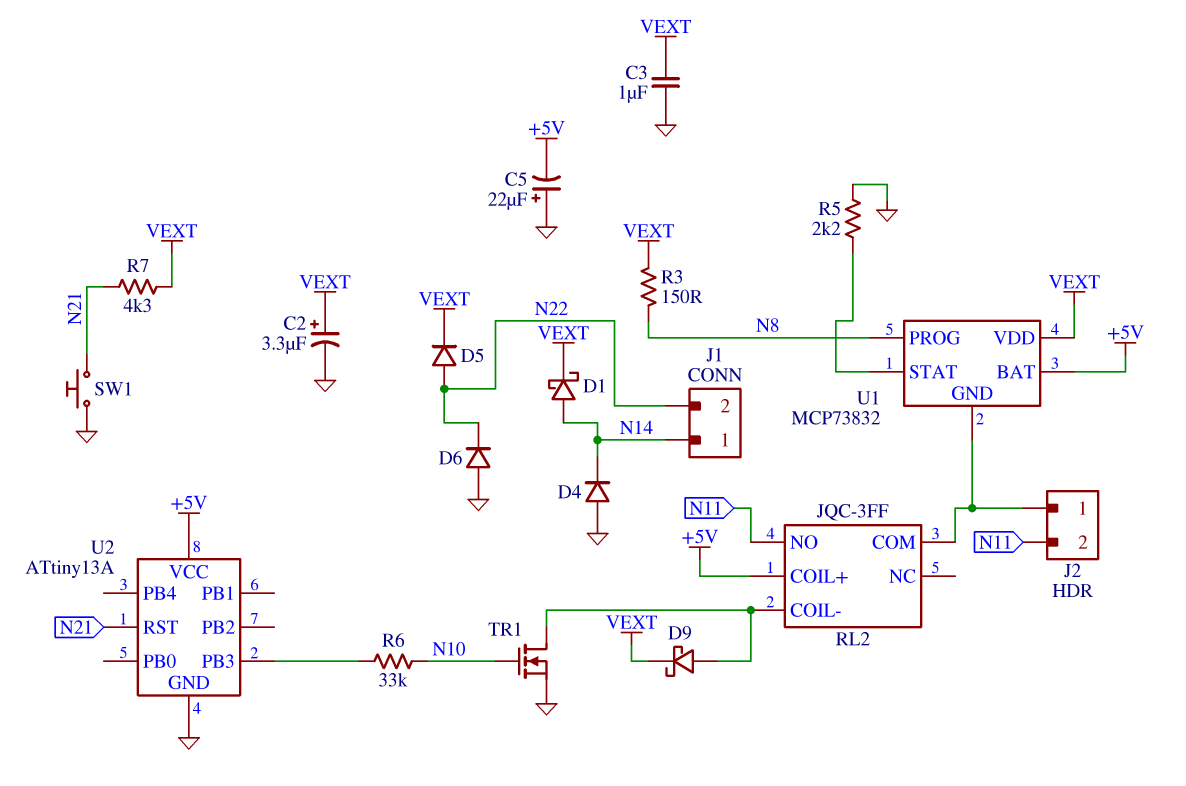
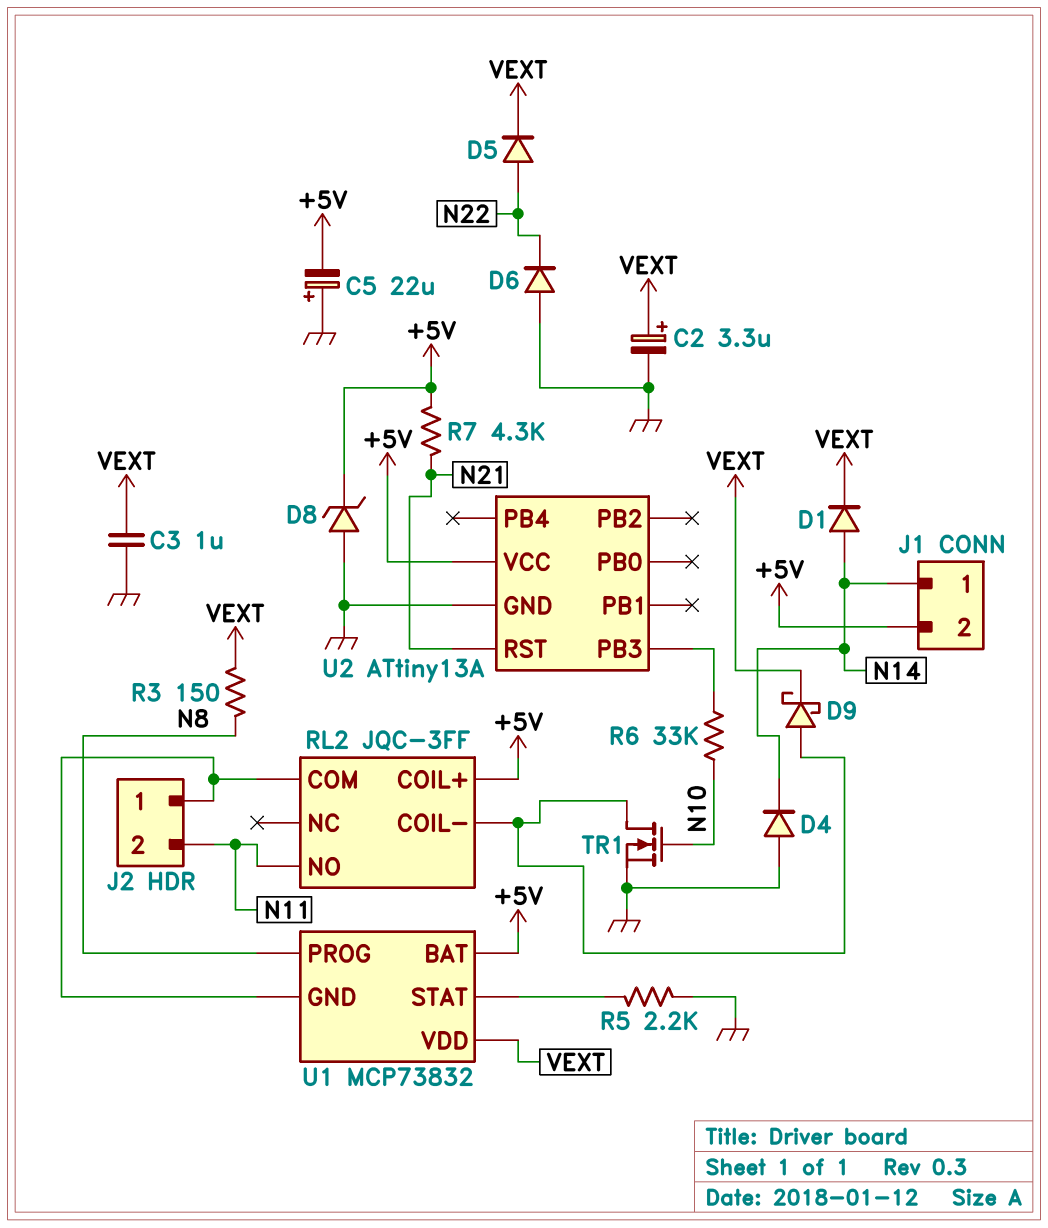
D1: schottky (A N14, K VEXT) -> diode (A N14, K VEXT)
D8: none -> zener (A GND, K +5V)
J1 pin 2: N22 -> +5V
R7: 4.3k (N21, VEXT) -> 4.3k (+5V, N21)
SW1: button (GND, N21) -> none

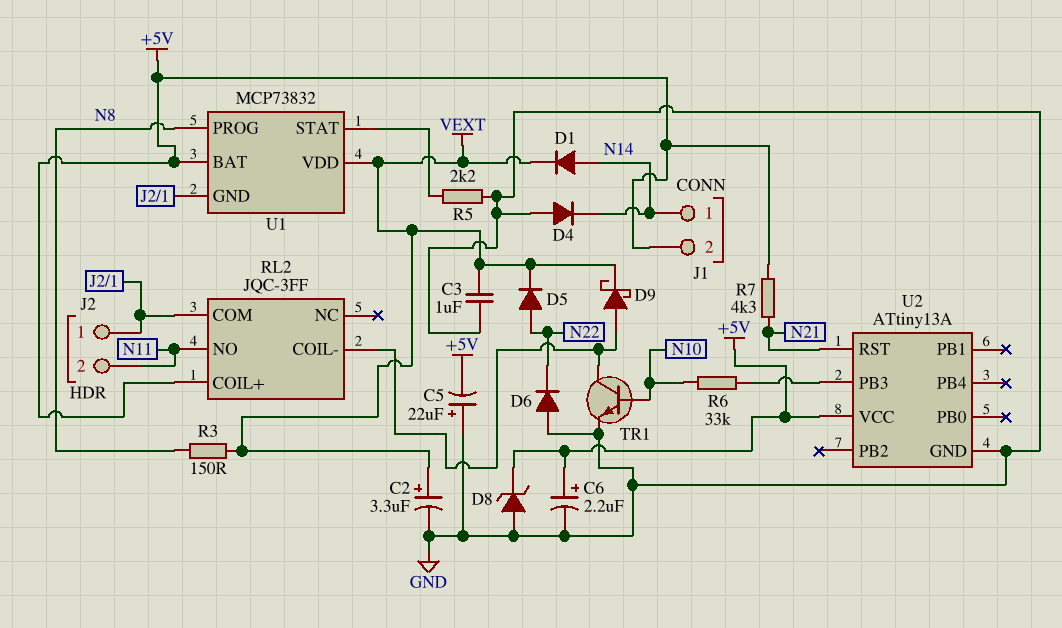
C6: none -> 2.2uF (plus +5V, minus GND)
TR1: NMOS (G N10, D RL2/COIL-, S GND) -> NPN (B N10, C RL2/COIL-, E GND)

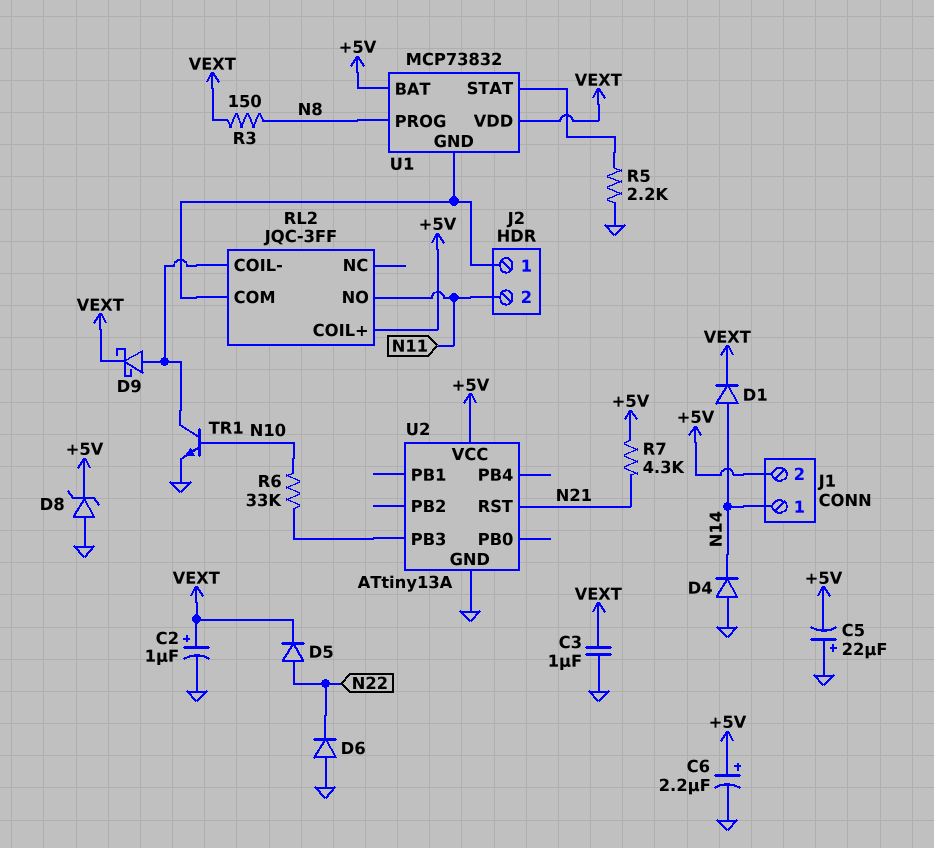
C2: 3.3uF (plus VEXT, minus GND) -> 1uF (plus VEXT, minus GND)

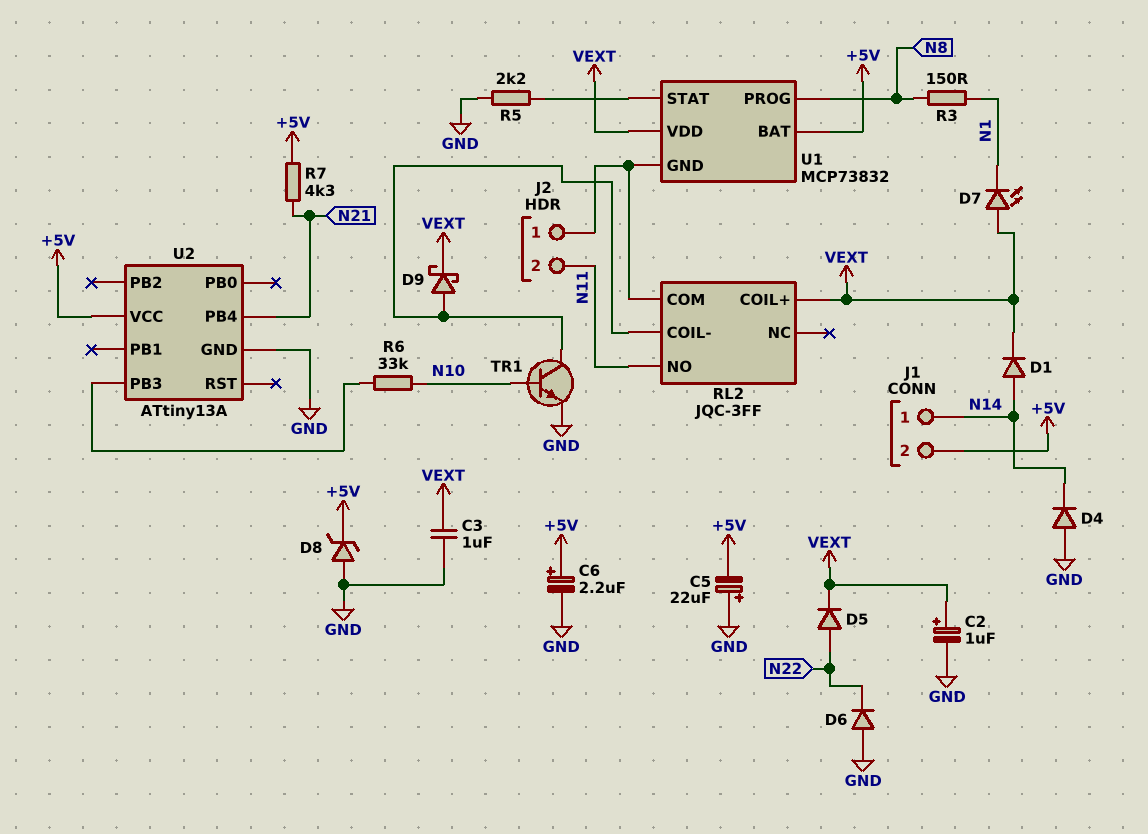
D7: none -> LED (A VEXT, K N1)
R3: 150 (N8, VEXT) -> 150 (N1, N8)
RL2 pin COIL+: +5V -> VEXT
U2 pin PB4: none -> N21
U2 pin RST: N21 -> none

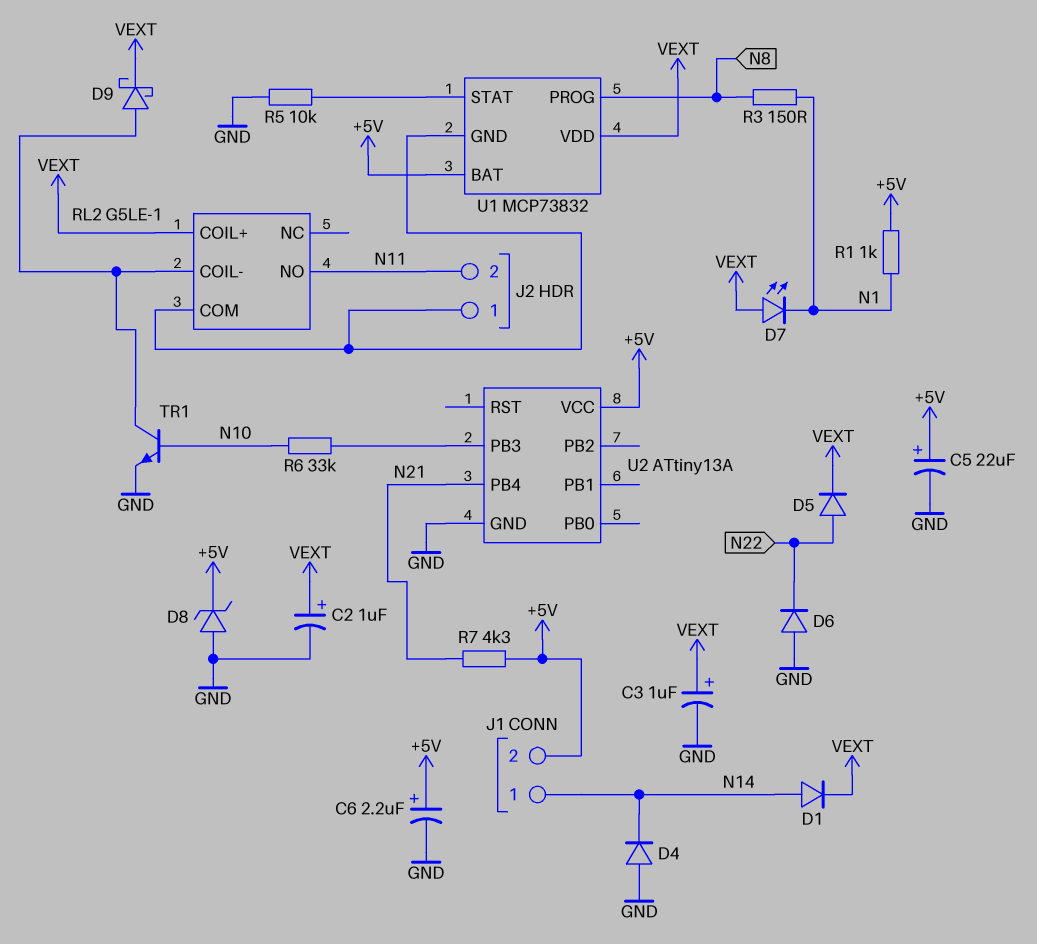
C3: 1uF (GND, VEXT) -> 1uF (plus VEXT, minus GND)
C5: 22uF (plus GND, minus +5V) -> 22uF (plus +5V, minus GND)
R1: none -> 1k (+5V, N1)
R5: 2.2k (GND, U1/STAT) -> 10k (GND, U1/STAT)
RL2: JQC-3FF -> G5LE-1

